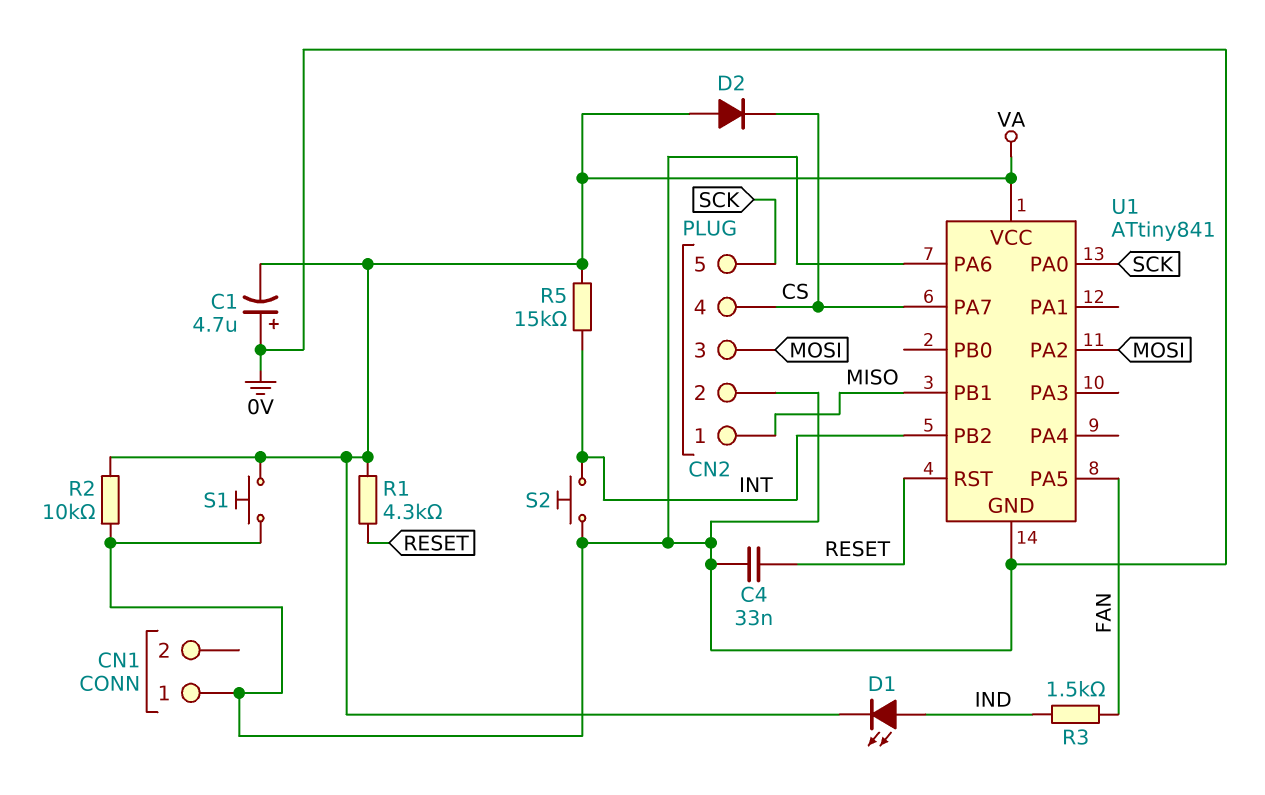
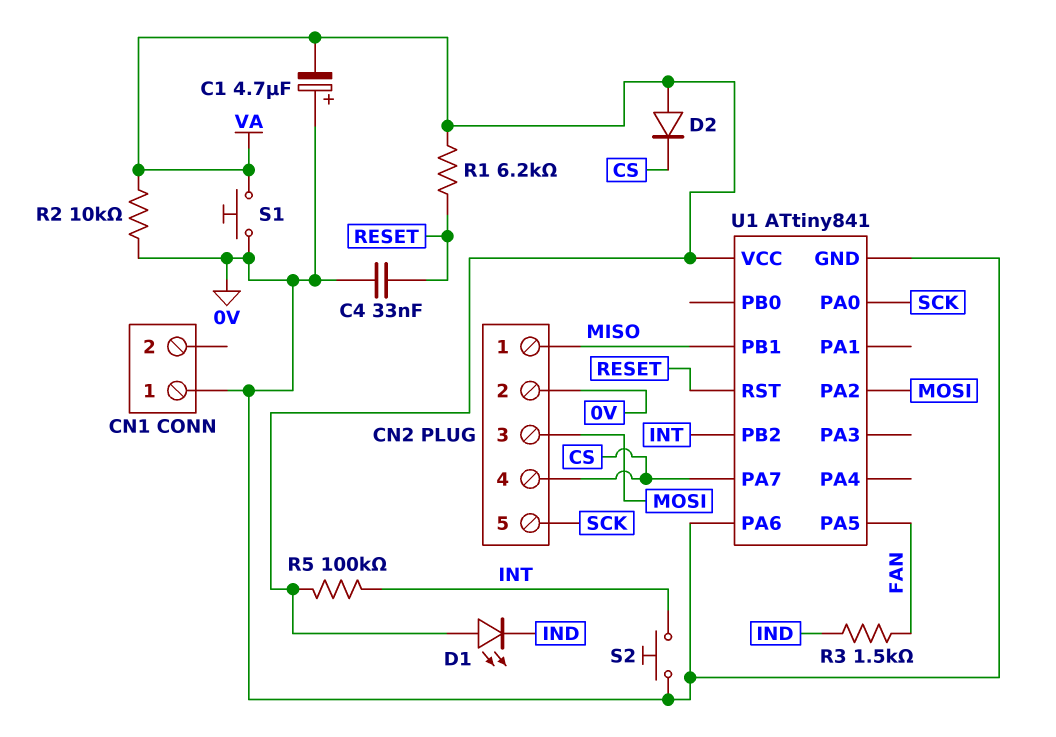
D1: LED (A IND, K VA) -> LED (A VA, K IND)
R1: 4.3k (RESET, VA) -> 6.2k (RESET, VA)
R5: 15k (INT, VA) -> 100k (INT, VA)

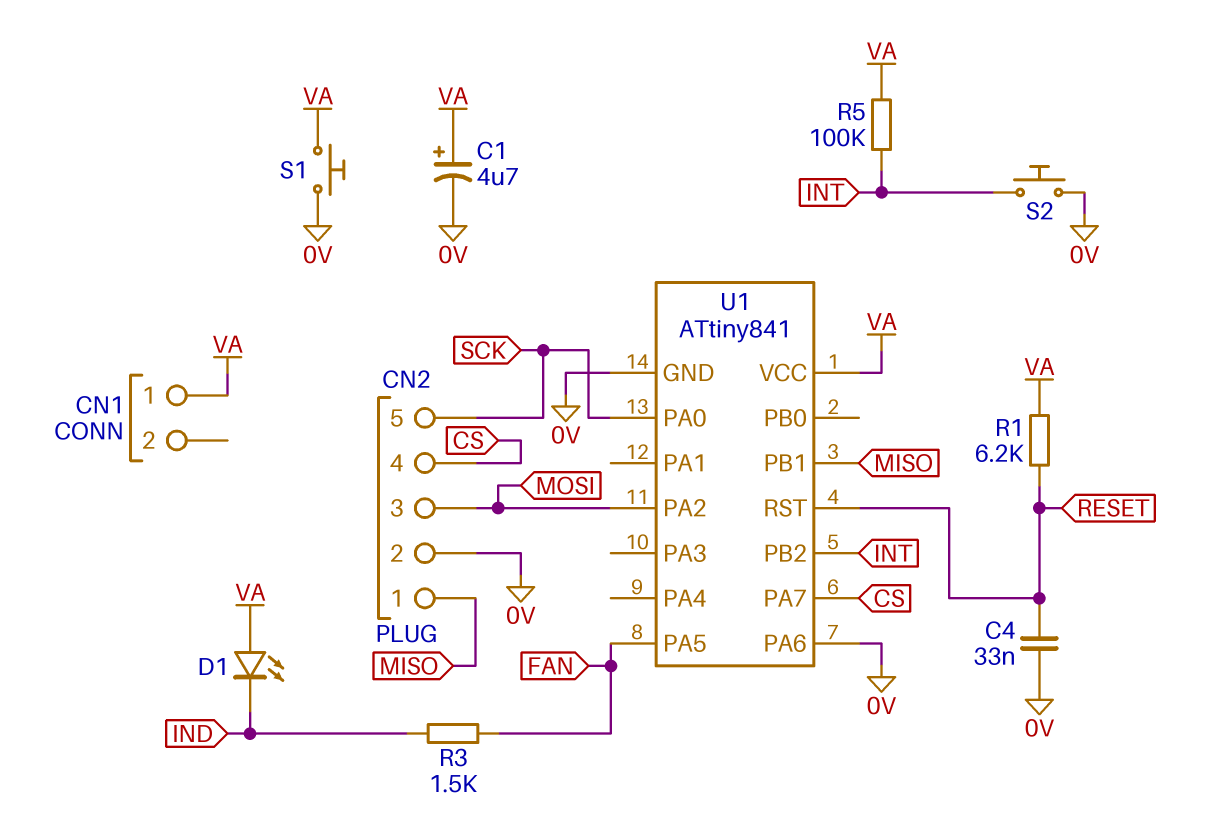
C1: 4.7uF (plus 0V, minus VA) -> 4.7uF (plus VA, minus 0V)
CN1 pin 1: 0V -> VA
D2: diode (A VA, K CS) -> none
R2: 10k (0V, VA) -> none

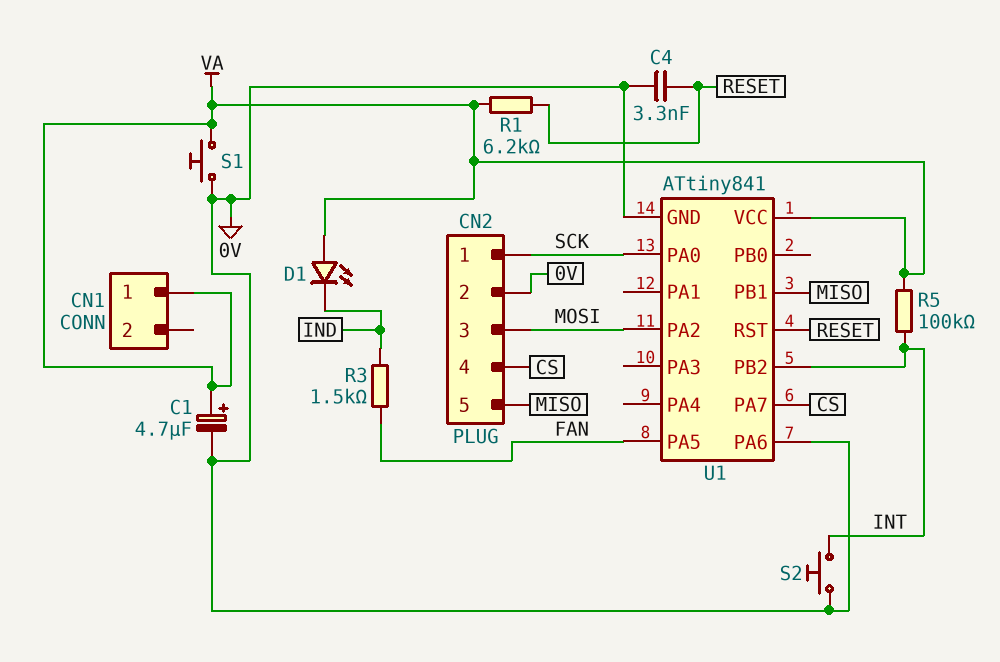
C4: 33nF (0V, RESET) -> 3.3nF (0V, RESET)
CN2 pin 1: MISO -> SCK
CN2 pin 5: SCK -> MISO

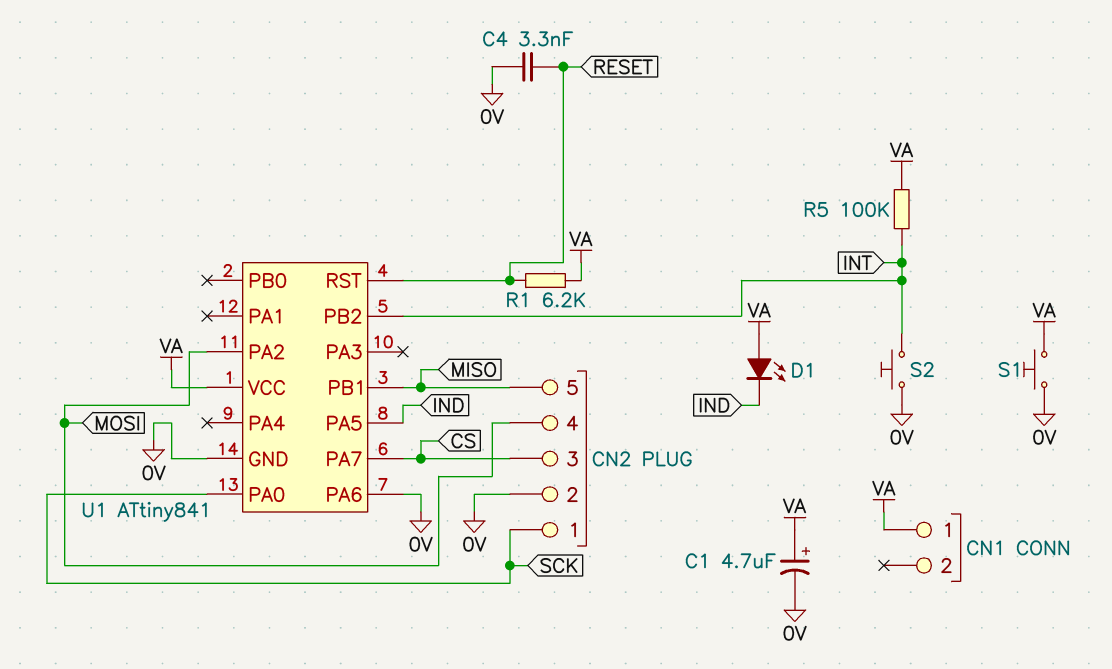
CN2 pin 3: MOSI -> CS
CN2 pin 4: CS -> MOSI
R3: 1.5k (FAN, IND) -> none
U1 pin PA5: FAN -> IND

